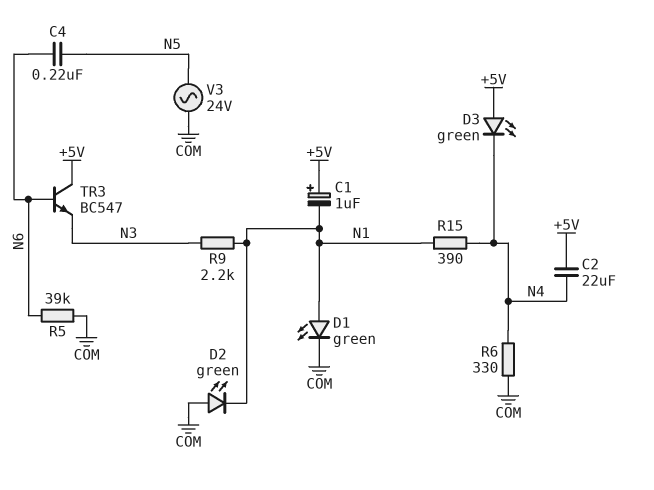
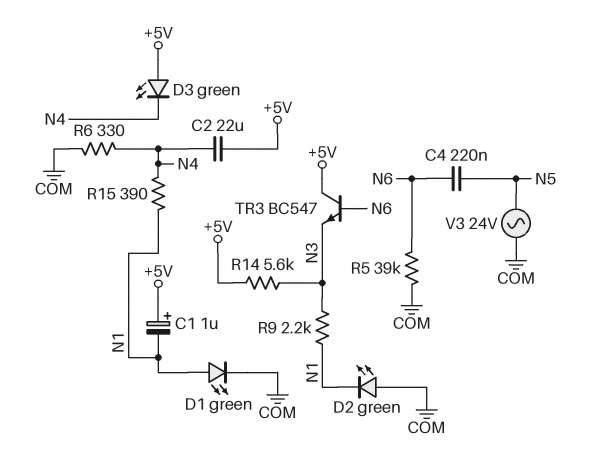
R14: none -> 5.6k (+5V, N3)

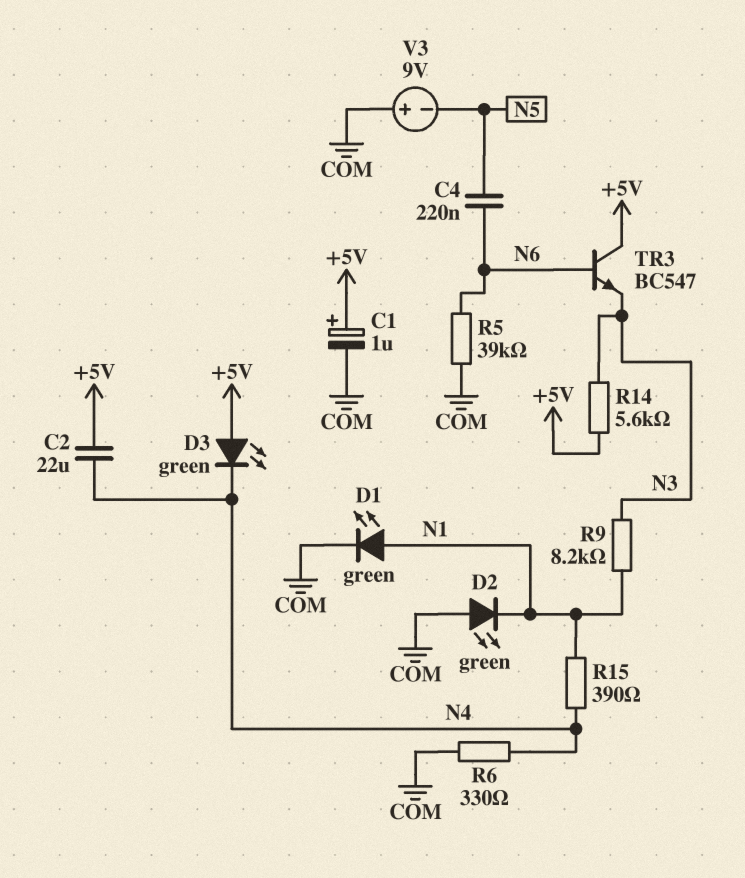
C1: 1uF (plus +5V, minus N1) -> 1uF (plus +5V, minus COM)
R9: 2.2k (N1, N3) -> 8.2k (N1, N3)
V3: AC 24V (COM, N5) -> 9V (plus COM, minus N5)

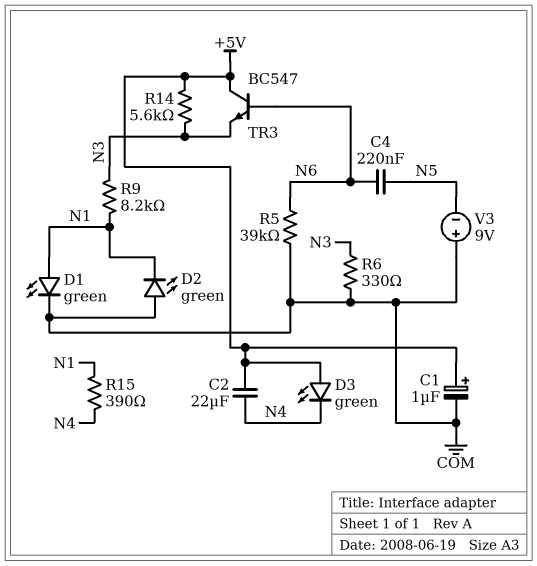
R6: 330 (COM, N4) -> 330 (COM, N3)

